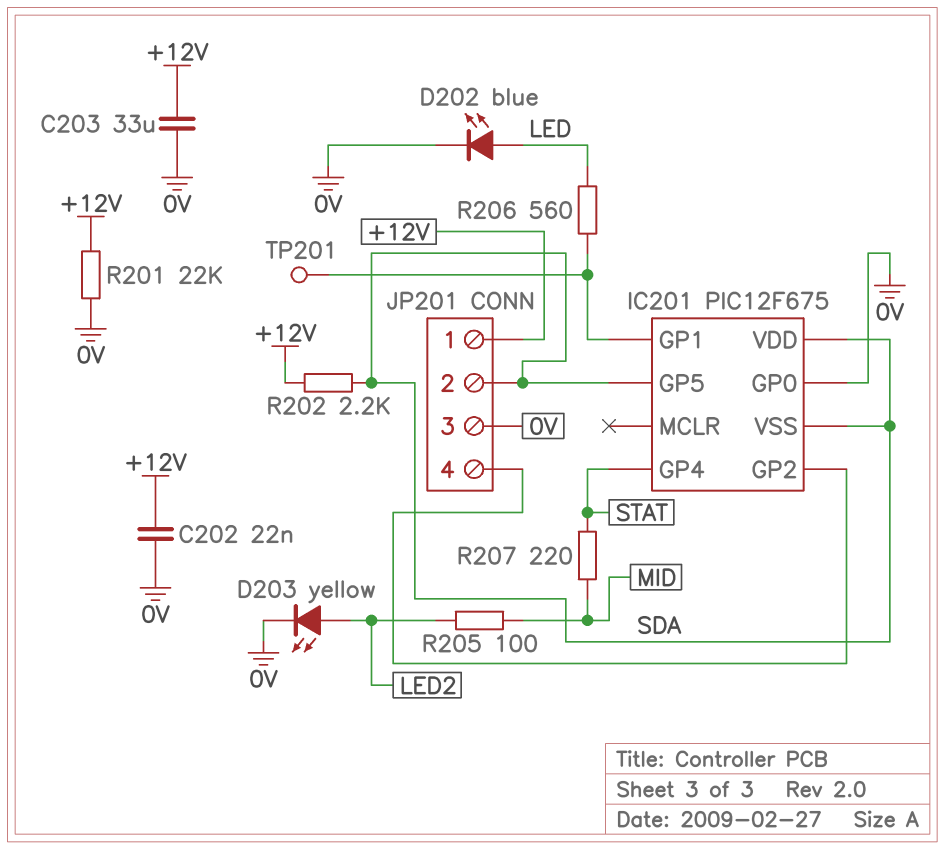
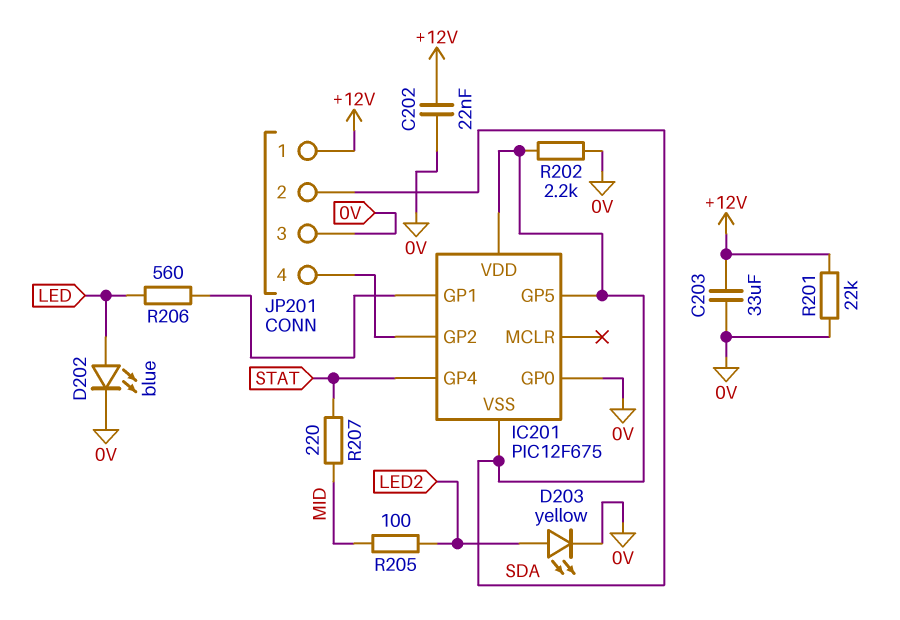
R202: 2.2k (+12V, SDA) -> 2.2k (0V, SDA)
TP201: test point (IC201/GP1) -> none

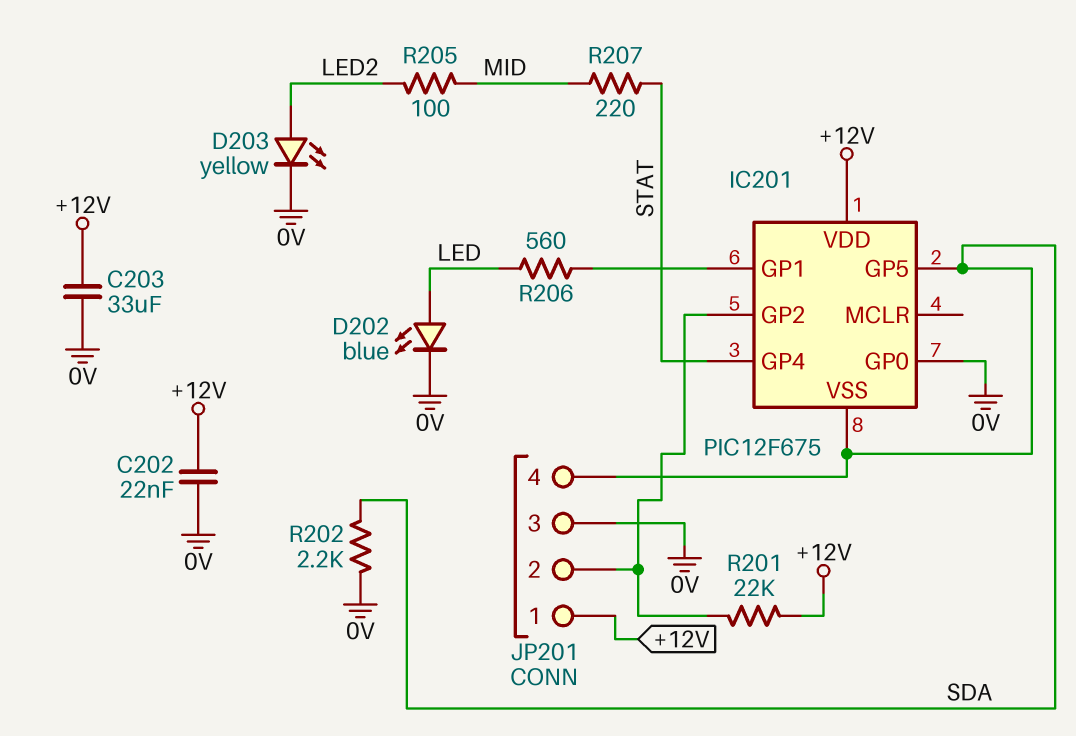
IC201 pin VDD: SDA -> +12V
JP201 pin 2: SDA -> IC201/GP2
JP201 pin 4: IC201/GP2 -> SDA
R201: 22k (+12V, 0V) -> 22k (+12V, IC201/GP2)

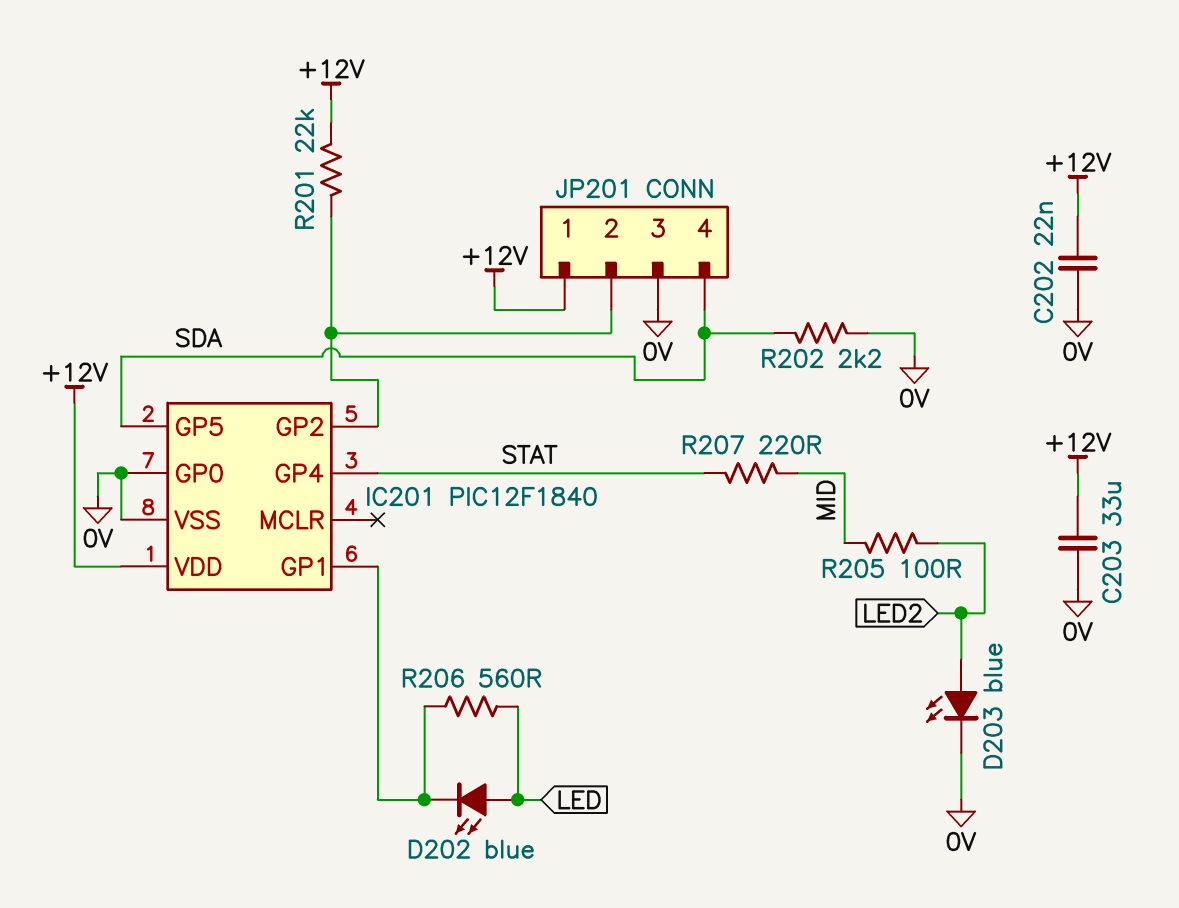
D202: LED blue (A LED, K 0V) -> LED blue (A LED, K IC201/GP1)
D203: LED yellow (A LED2, K 0V) -> LED blue (A LED2, K 0V)
IC201: PIC12F675 -> PIC12F1840
IC201 pin VSS: SDA -> 0V

